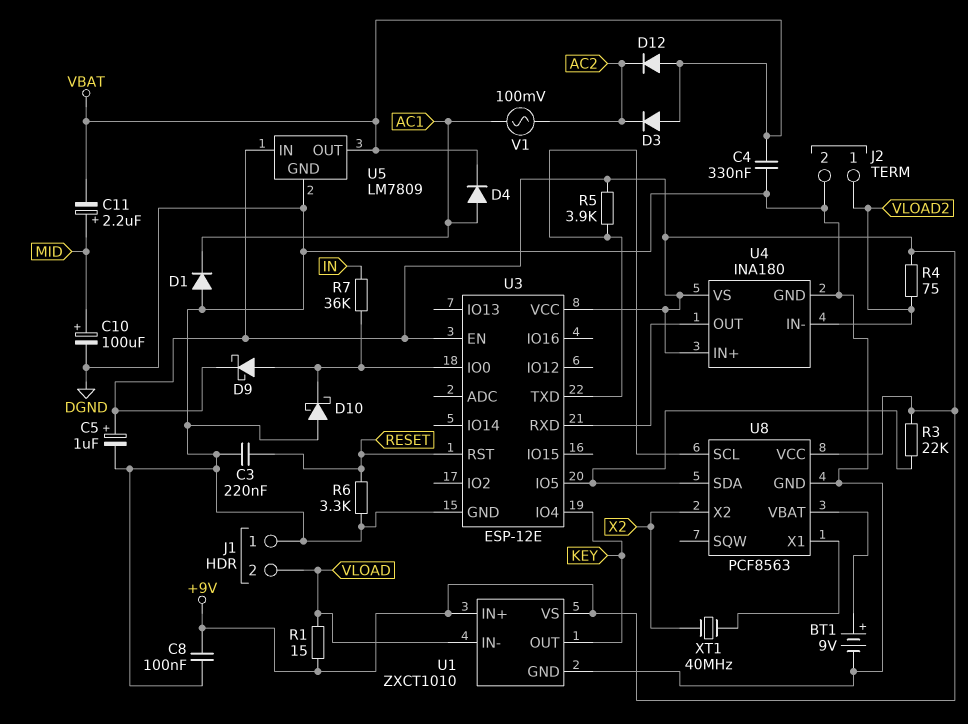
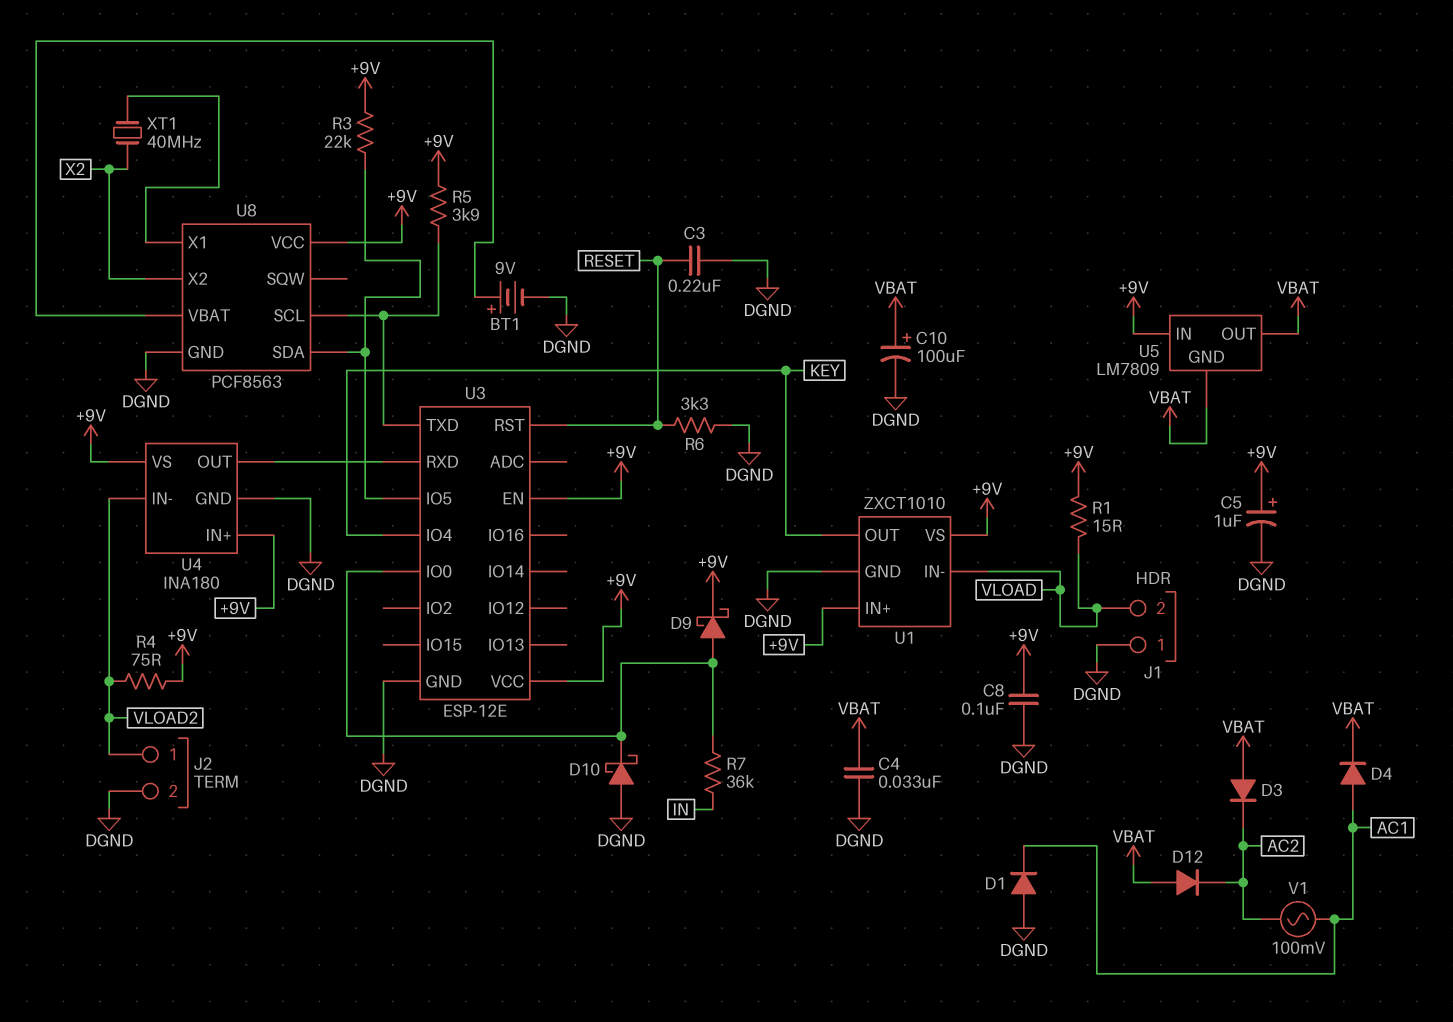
C4: 330nF (DGND, VBAT) -> 33nF (DGND, VBAT)
C10: 100uF (plus MID, minus DGND) -> 100uF (plus VBAT, minus DGND)
C11: 2.2uF (plus MID, minus VBAT) -> none
U5 pin GND: DGND -> VBAT

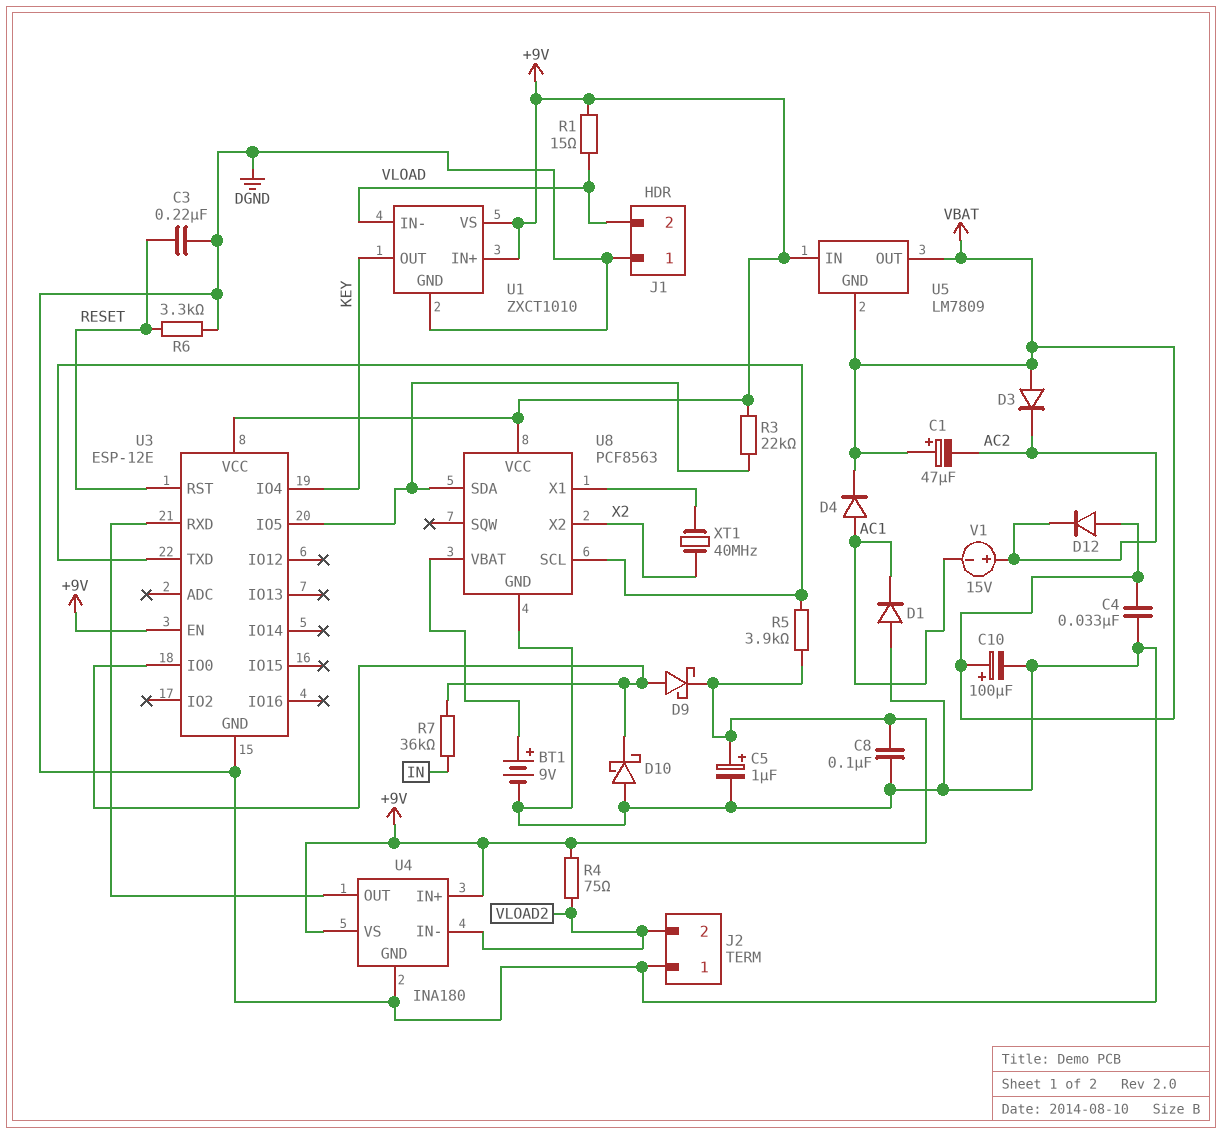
C1: none -> 47uF (plus VBAT, minus AC2)
J2 pin 1: VLOAD2 -> DGND
J2 pin 2: DGND -> VLOAD2
V1: AC 100mV (AC1, AC2) -> 15V (plus AC2, minus AC1)

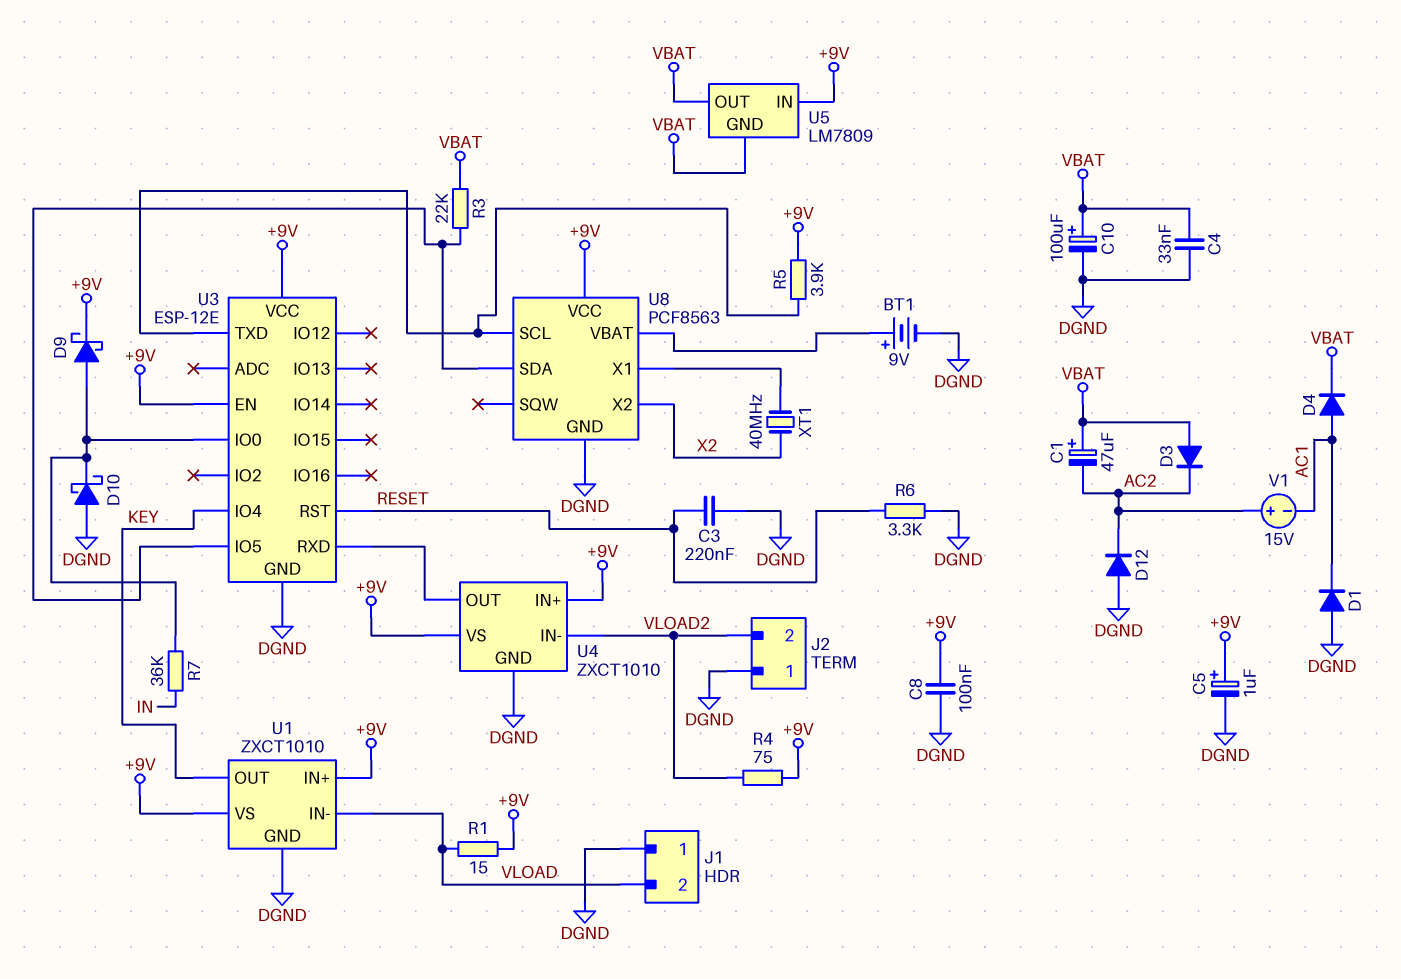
D12: diode (A VBAT, K AC2) -> diode (A DGND, K AC2)
R3: 22k (+9V, U3/IO5) -> 22k (U3/IO5, VBAT)
U4: INA180 -> ZXCT1010

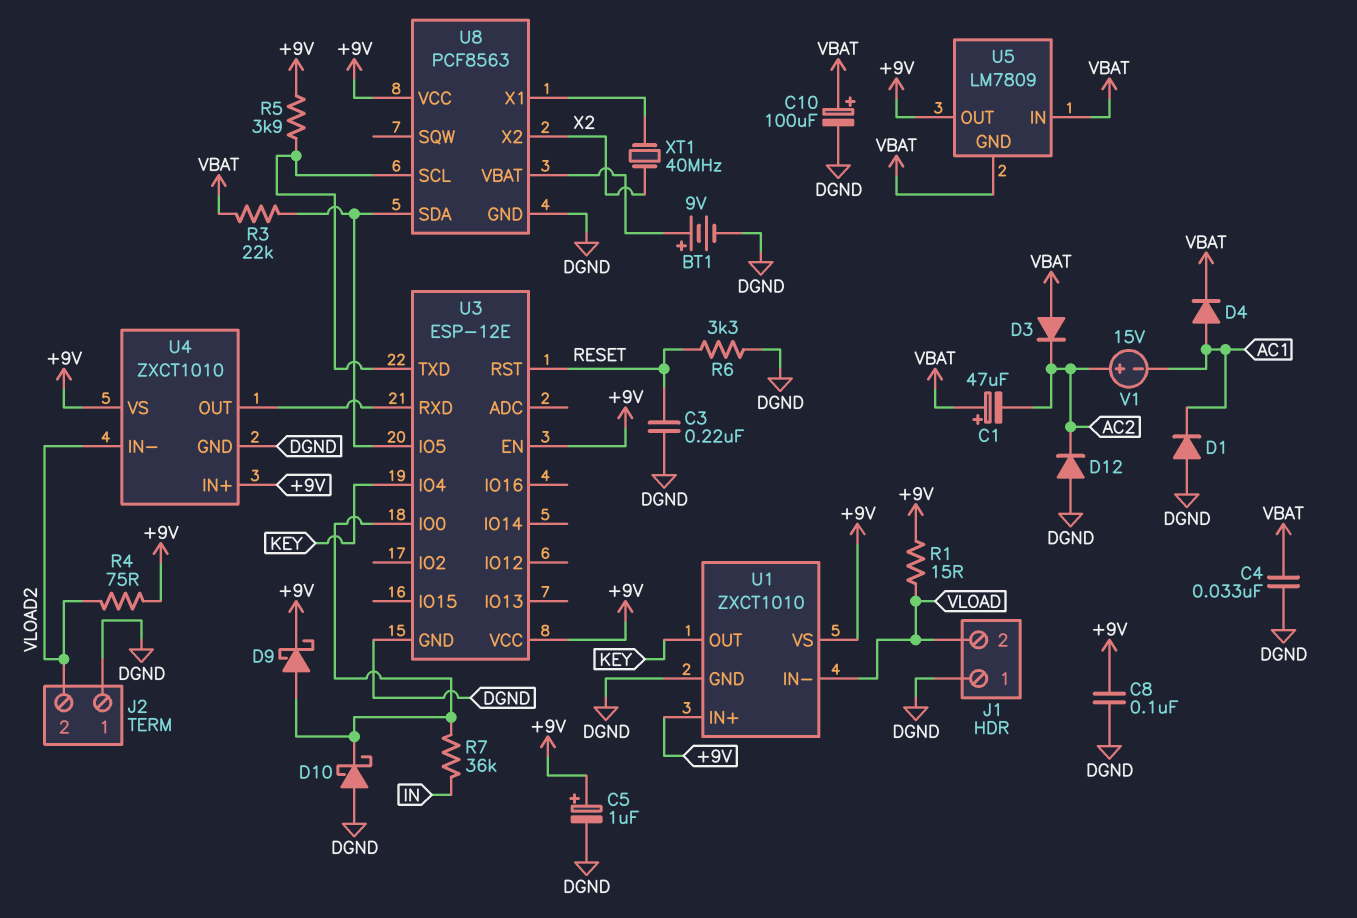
U5 pin IN: +9V -> VBAT
U5 pin OUT: VBAT -> +9V

